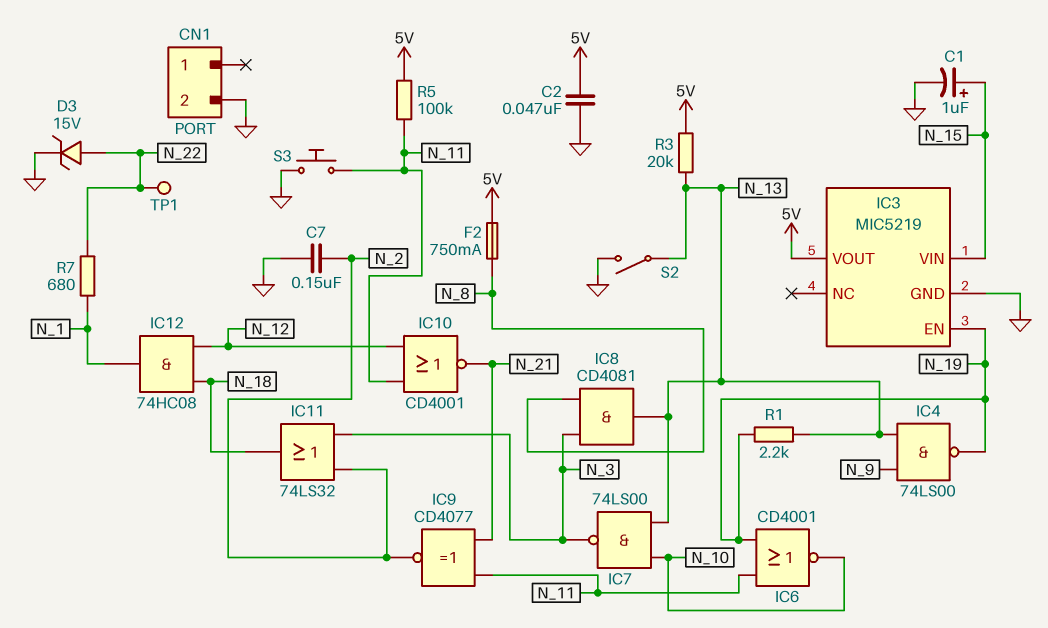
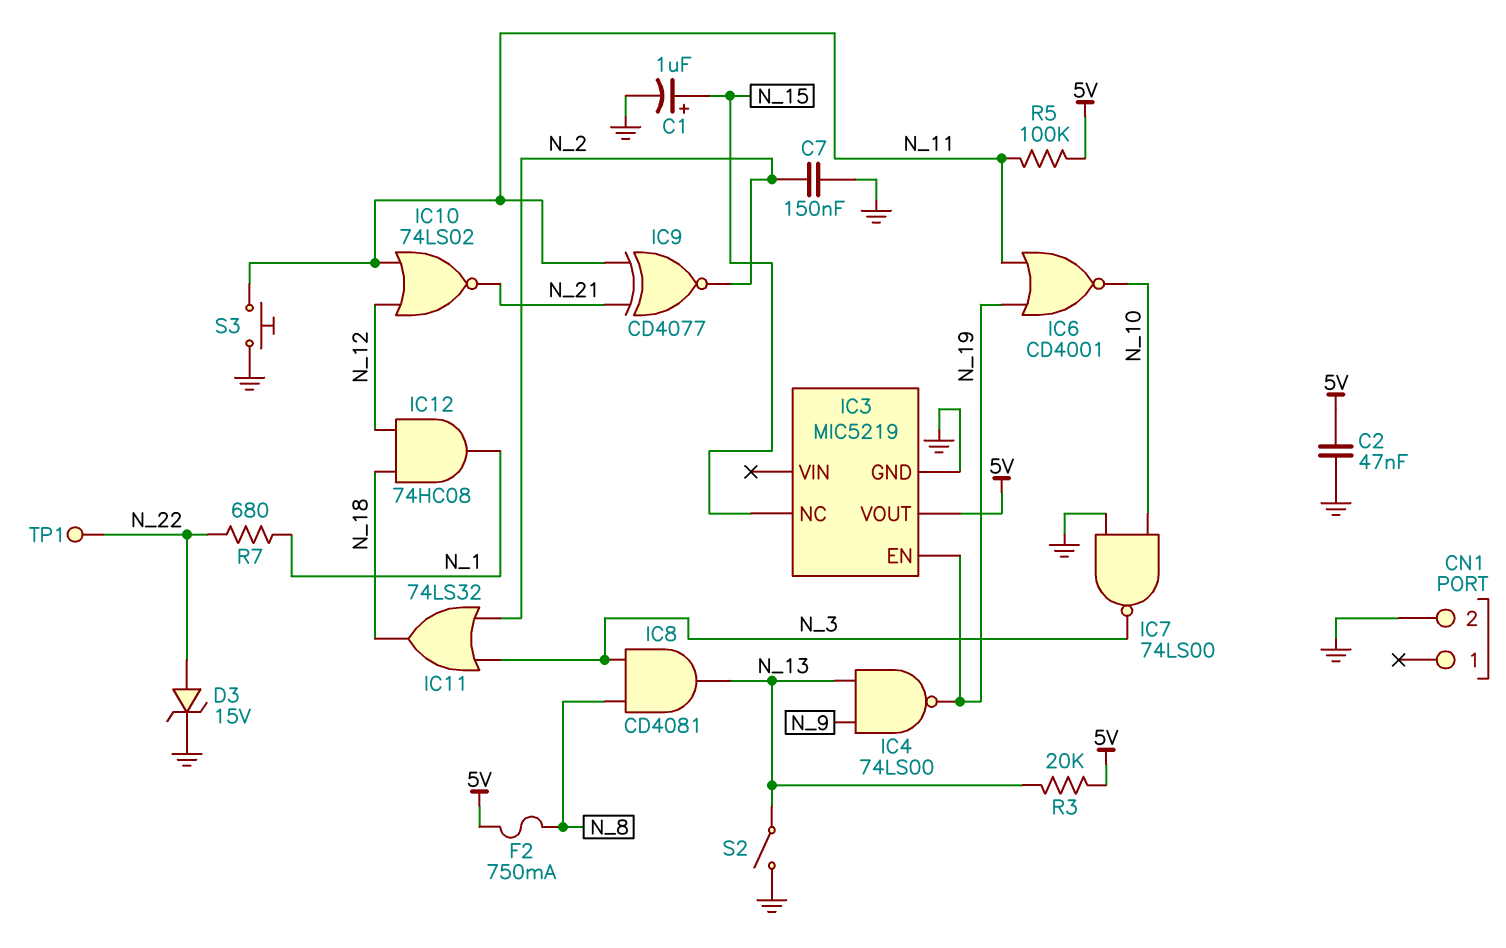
IC3 pin NC: none -> N_15
IC3 pin VIN: N_15 -> none
IC7: NAND 74LS00 (in N_10, in N_13, out N_3) -> NAND 74LS00 (in GND, in N_10, out N_3)
IC10: NOR CD4001 (in N_11, in N_12, out N_21) -> NOR 74LS02 (in N_11, in N_12, out N_21)
R1: 2.2k (N_13, N_19) -> none

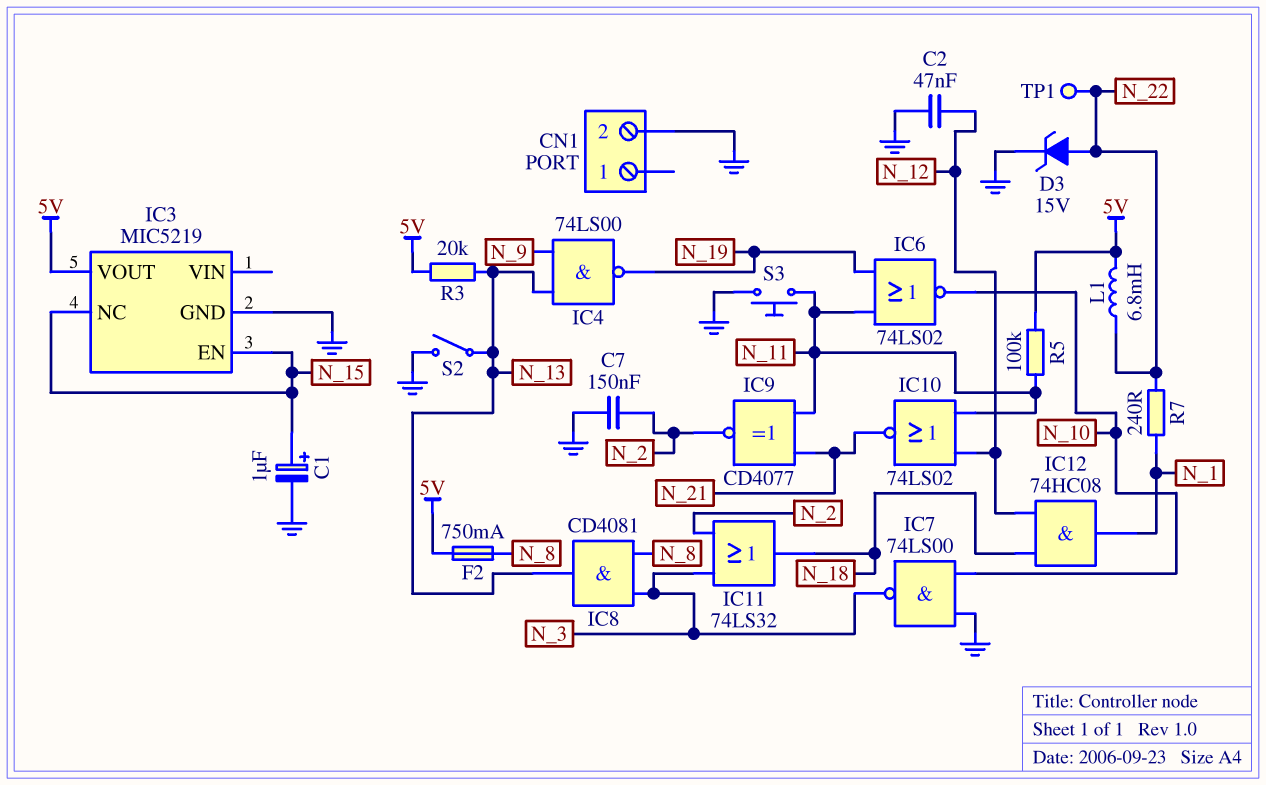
C2: 47nF (5V, GND) -> 47nF (GND, N_12)
IC3 pin EN: N_19 -> N_15
IC6: NOR CD4001 (in N_11, in N_19, out N_10) -> NOR 74LS02 (in N_11, in N_19, out N_10)
L1: none -> 6.8mH (5V, N_22)
R7: 680 (N_1, N_22) -> 240 (N_1, N_22)

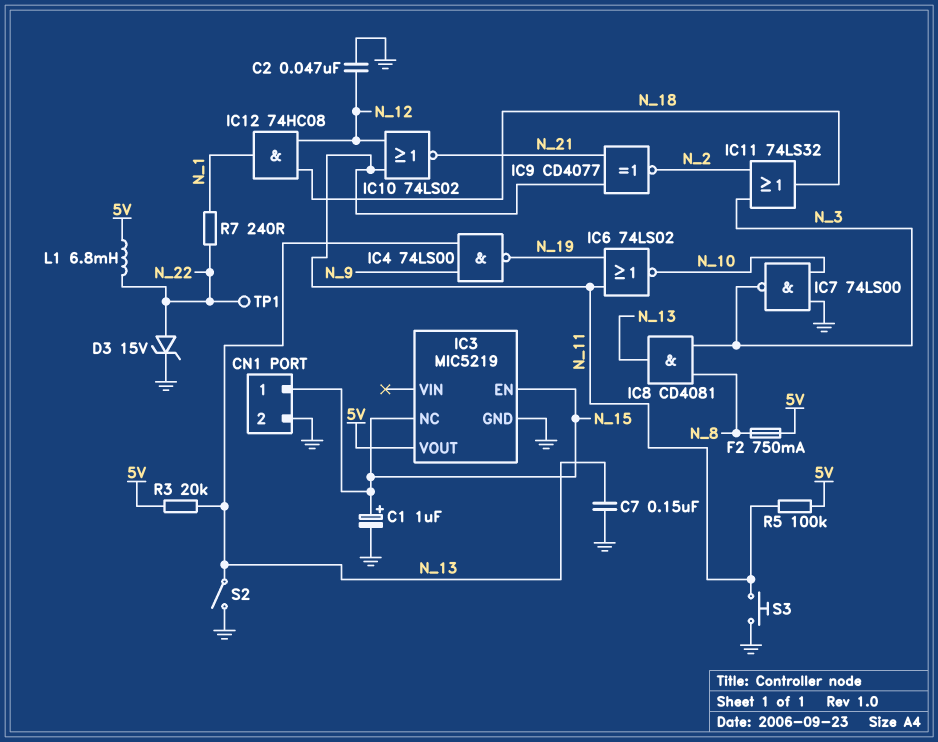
C7: 150nF (GND, N_2) -> 150nF (GND, N_13)
CN1 pin 1: none -> N_15

